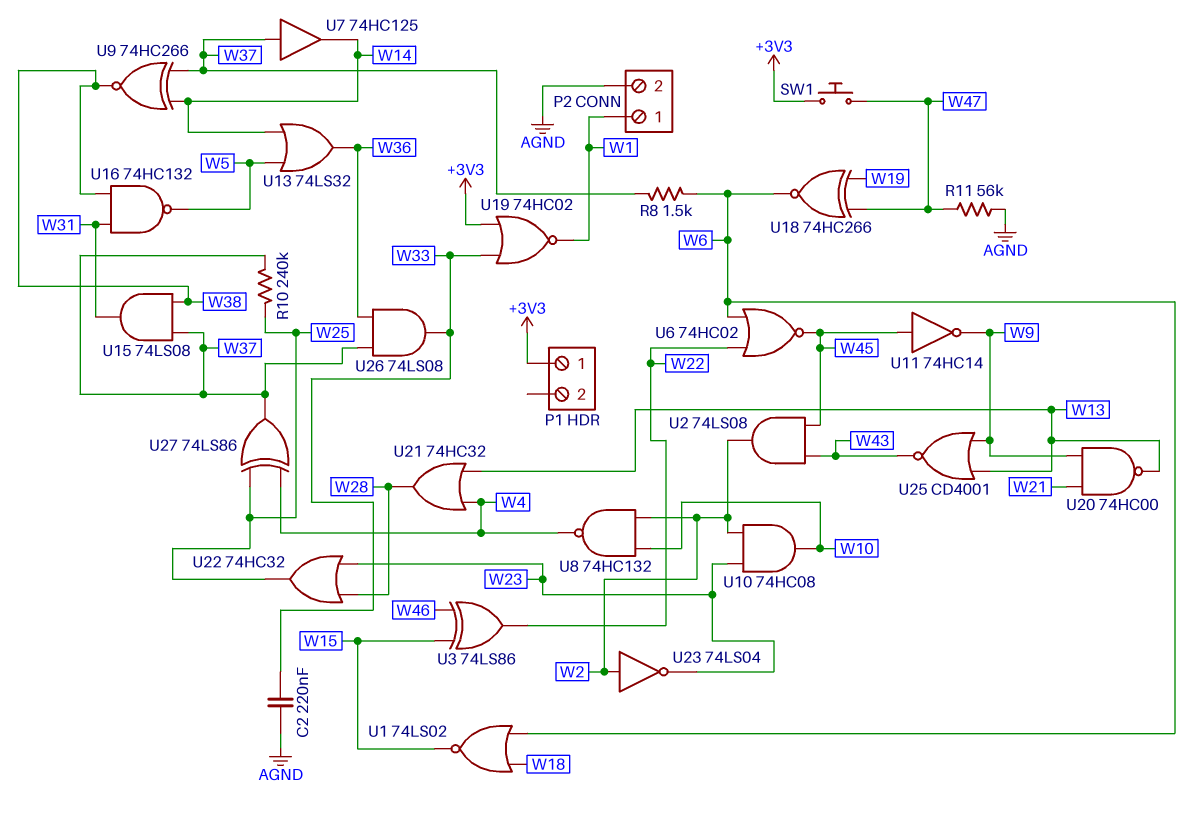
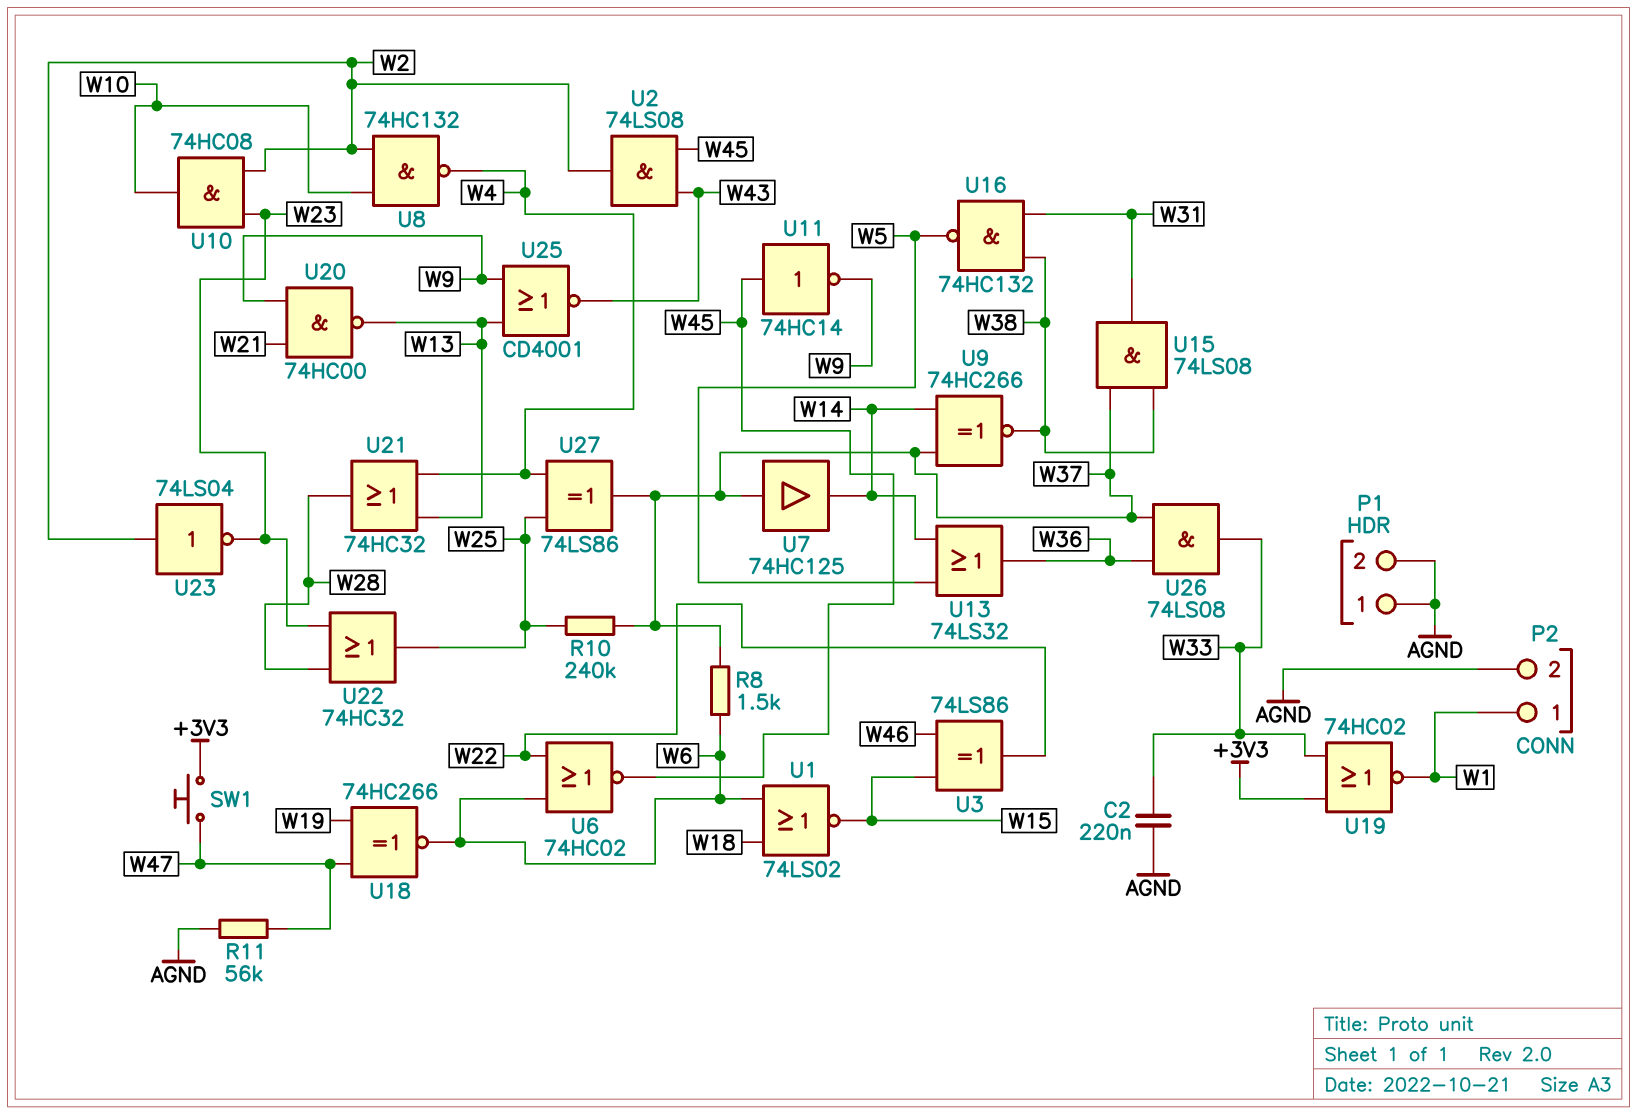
P1 pin 1: +3V3 -> AGND
P1 pin 2: none -> AGND

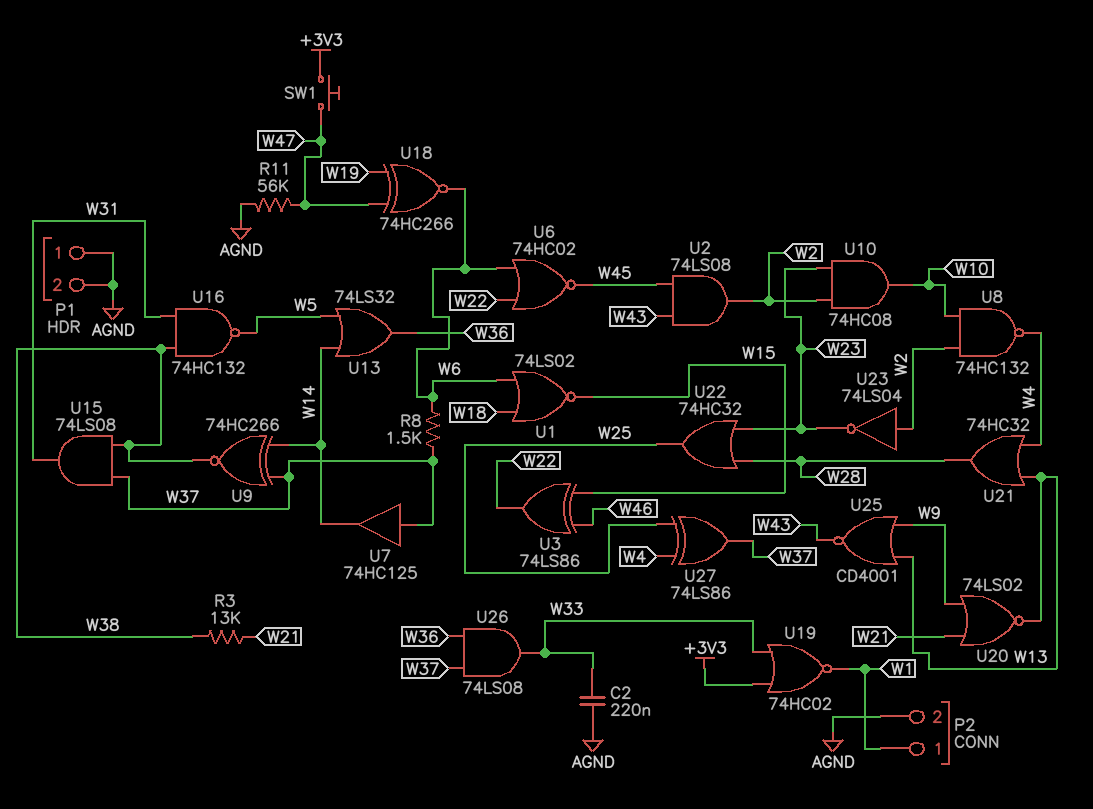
R3: none -> 13k (W21, W38)
R10: 240k (W25, W37) -> none
U11: NOT 74HC14 (in W45, out W9) -> none
U20: NAND 74HC00 (in W9, in W21, out W13) -> NOR 74LS02 (in W9, in W21, out W13)

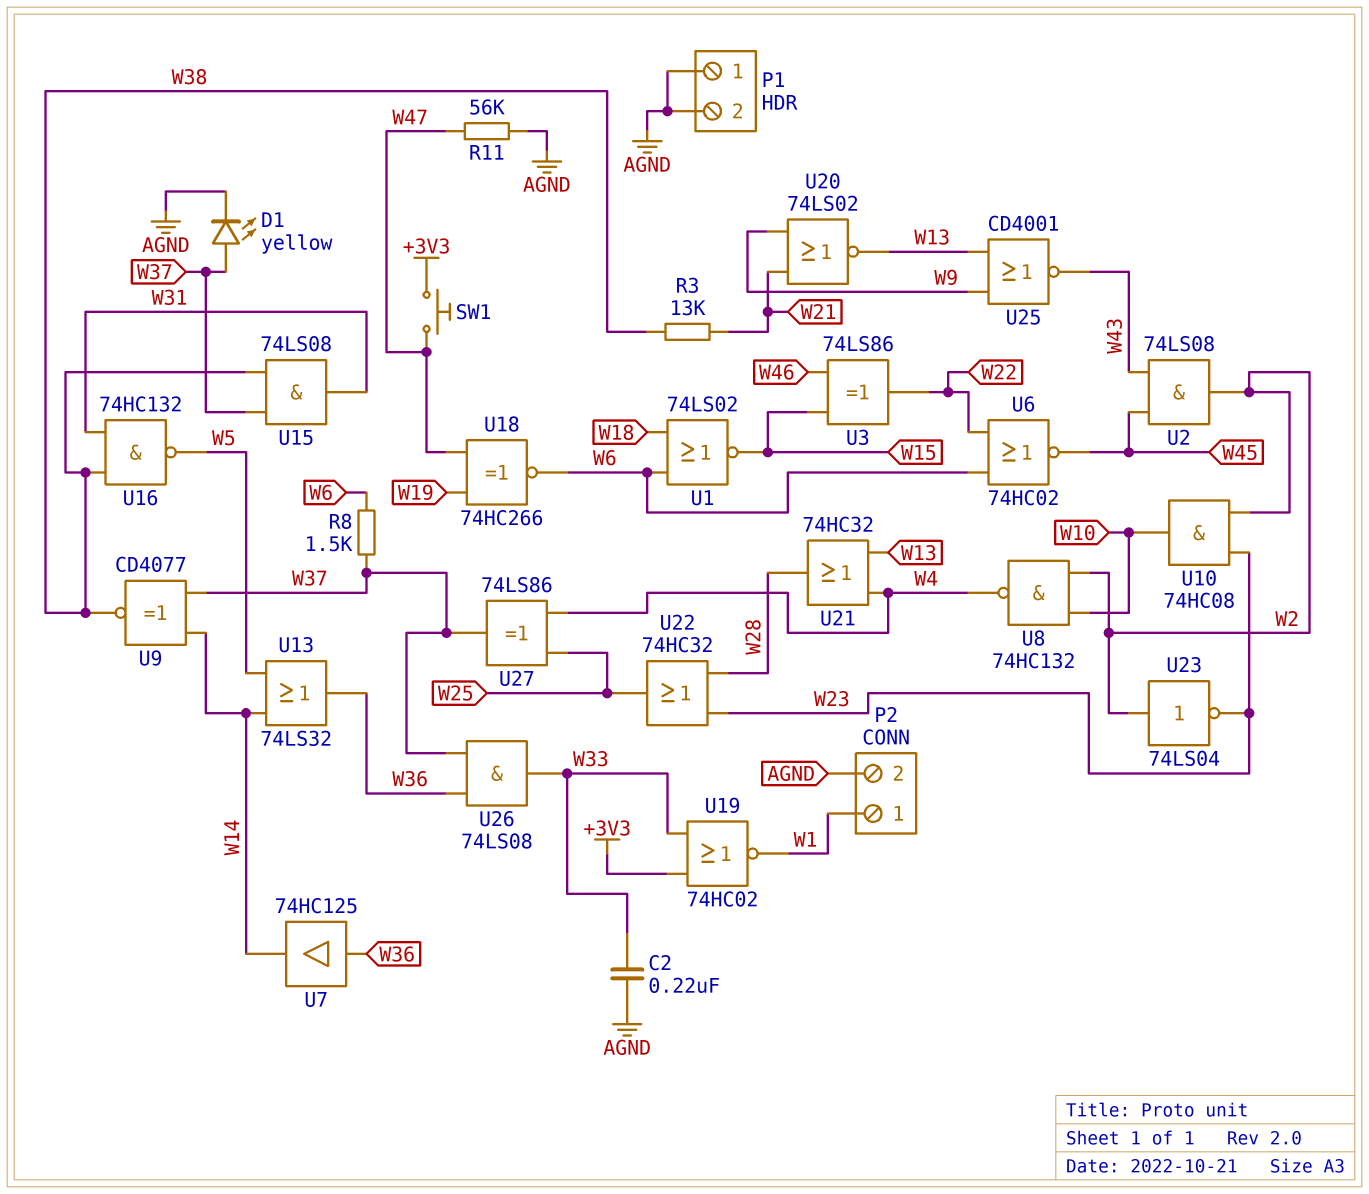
D1: none -> LED yellow (A W37, K AGND)
U7: buffer 74HC125 (in W37, out W14) -> buffer 74HC125 (in W36, out W14)
U9: XNOR 74HC266 (in W14, in W37, out W38) -> XNOR CD4077 (in W14, in W37, out W38)

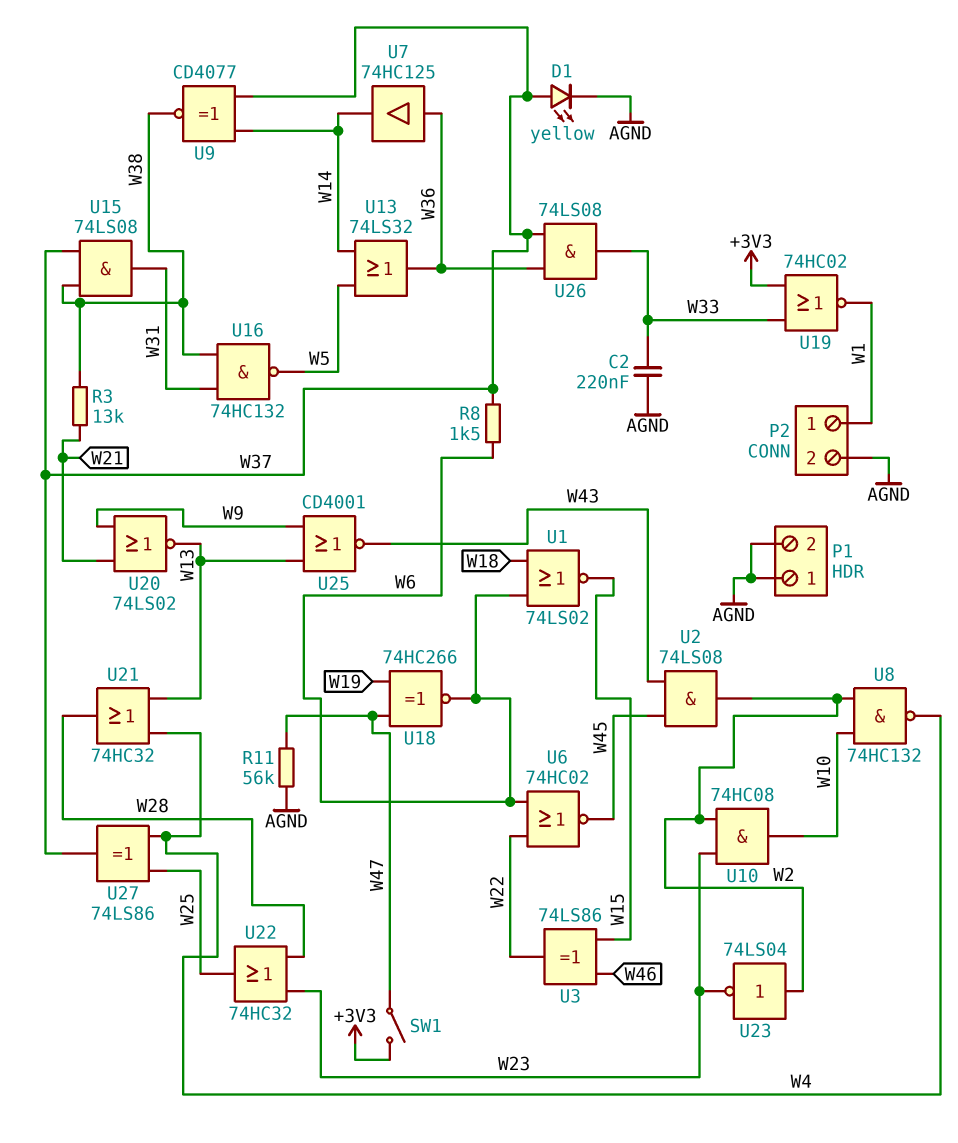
SW1: button (+3V3, W47) -> switch (+3V3, W47)

